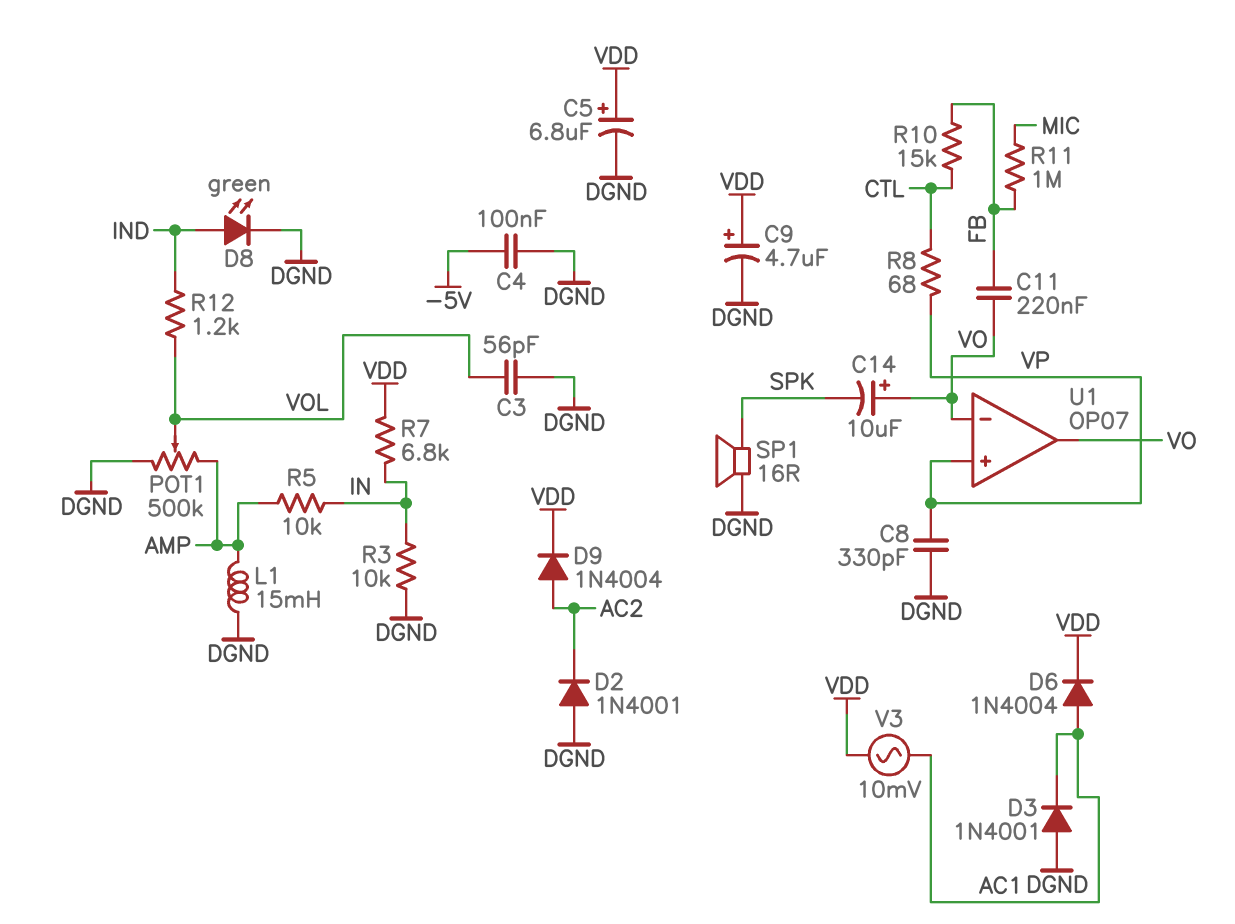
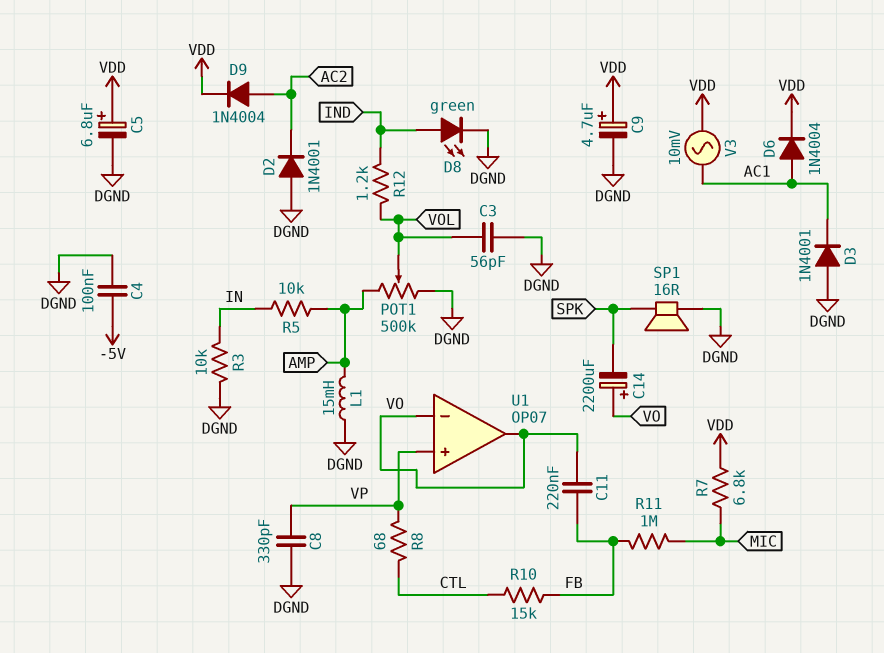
C14: 10uF (plus VO, minus SPK) -> 2200uF (plus VO, minus SPK)
R7: 6.8k (IN, VDD) -> 6.8k (MIC, VDD)

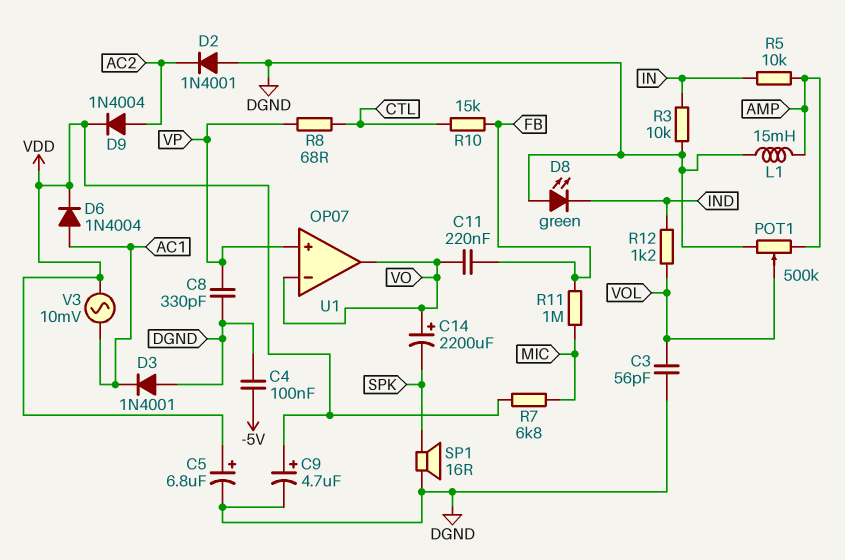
D8: LED green (A IND, K DGND) -> LED green (A DGND, K IND)

